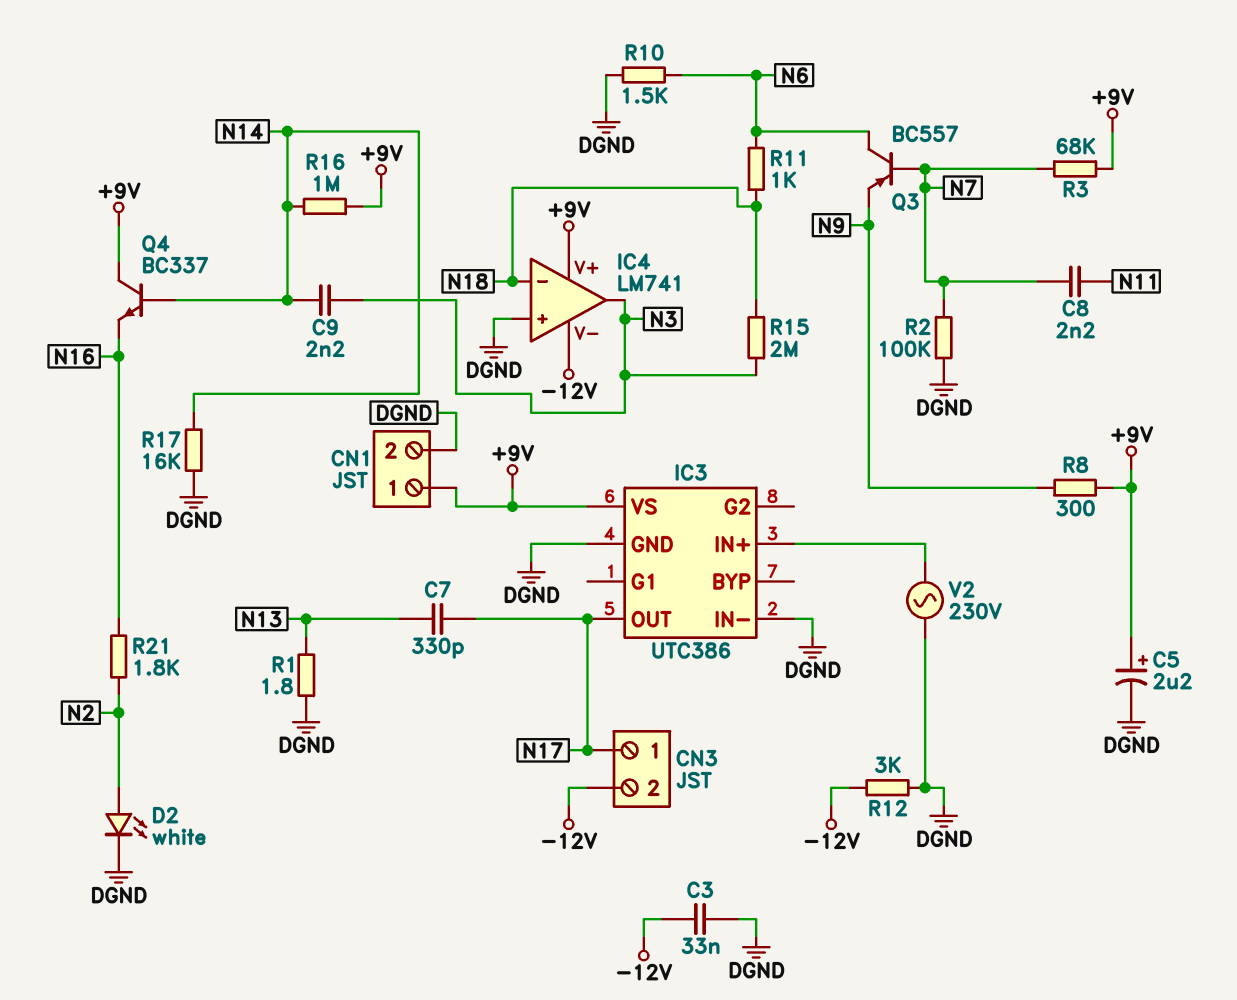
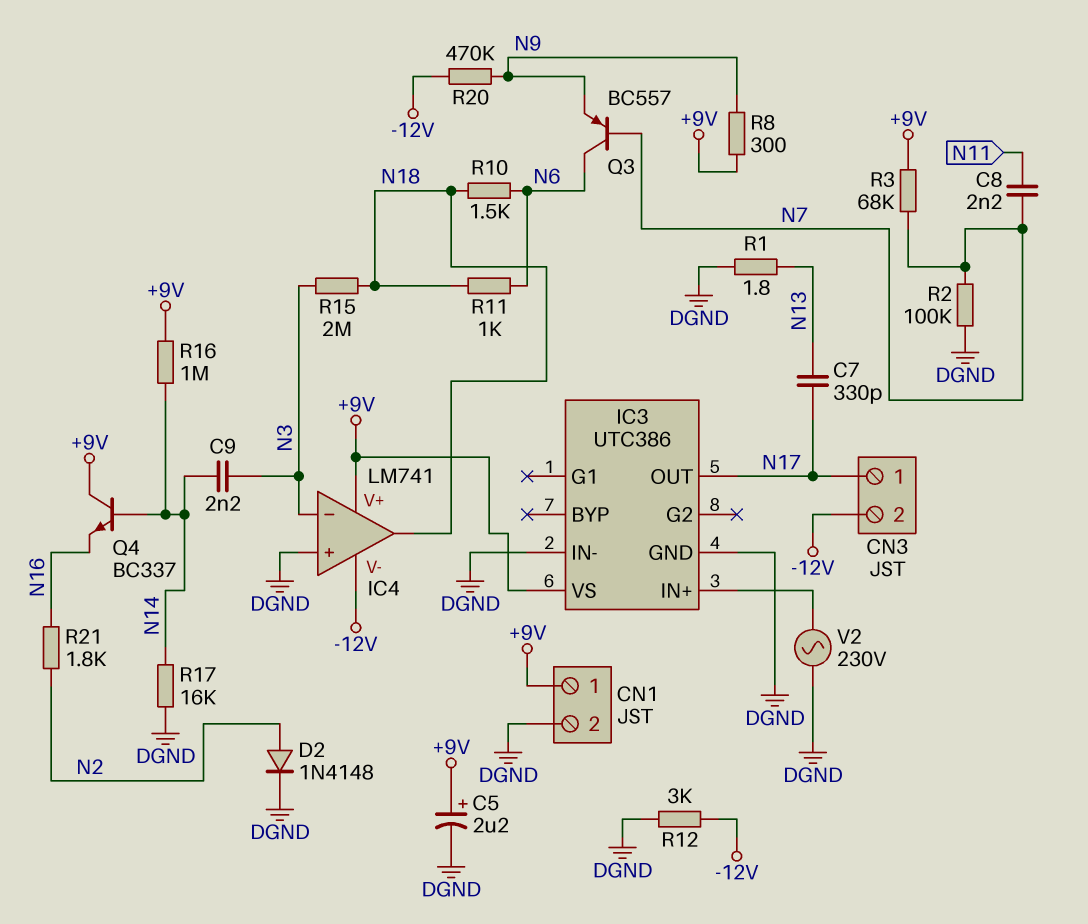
C3: 33nF (-12V, DGND) -> none
D2: LED white (A N2, K DGND) -> diode 1N4148 (A N2, K DGND)
IC4 pin in-: N18 -> N3
IC4 pin out: N3 -> N18
R10: 1.5k (DGND, N6) -> 1.5k (N6, N18)
R20: none -> 470k (-12V, N9)

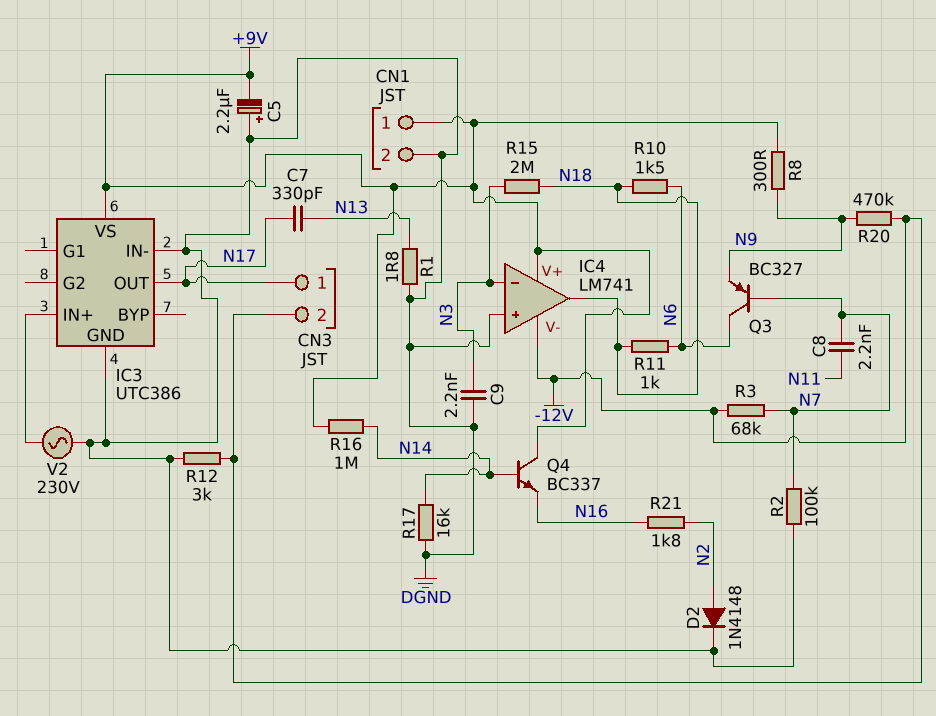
C5: 2.2uF (plus +9V, minus DGND) -> 2.2uF (plus DGND, minus +9V)
C9: 2.2nF (N3, N14) -> 2.2nF (DGND, N3)
Q3: PNP BC557 (B N7, C N6, E N9) -> PNP BC327 (B N7, C N6, E N9)
R3: 68k (+9V, N7) -> 68k (-12V, N7)

